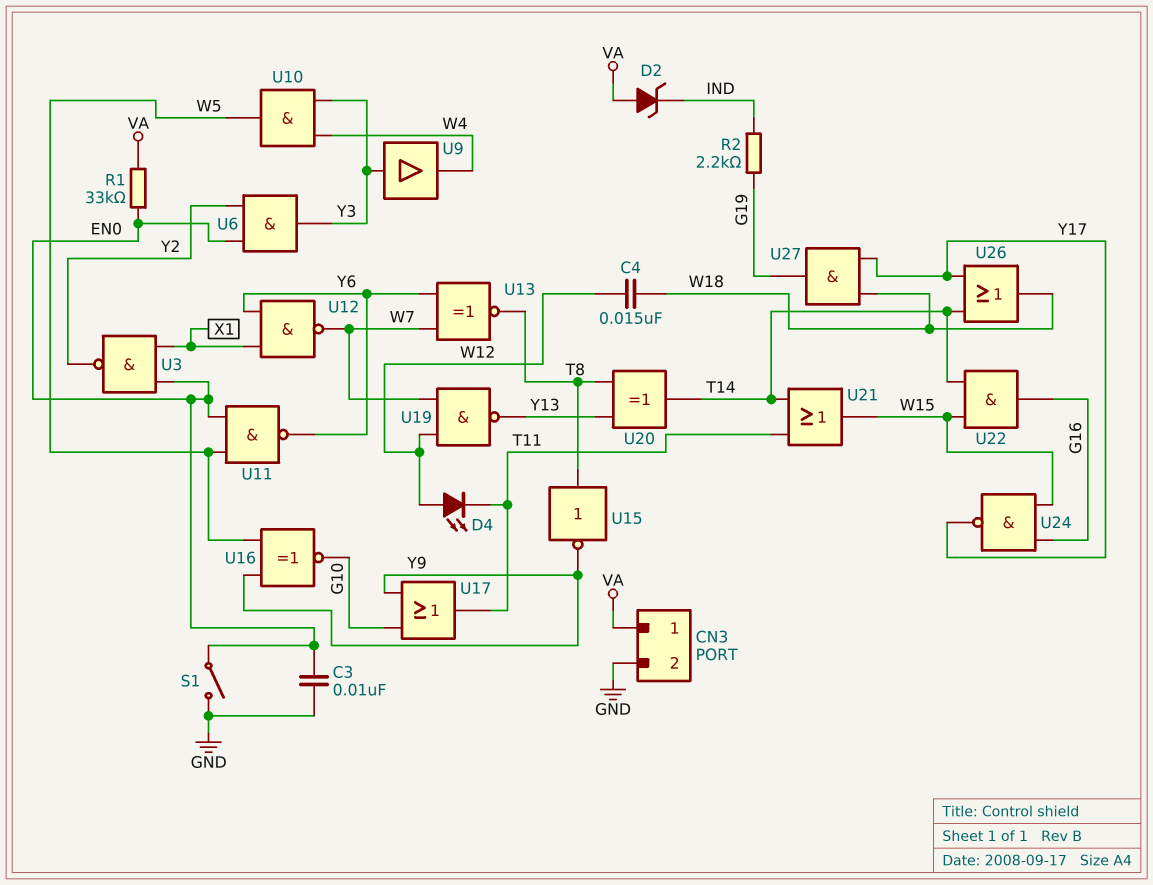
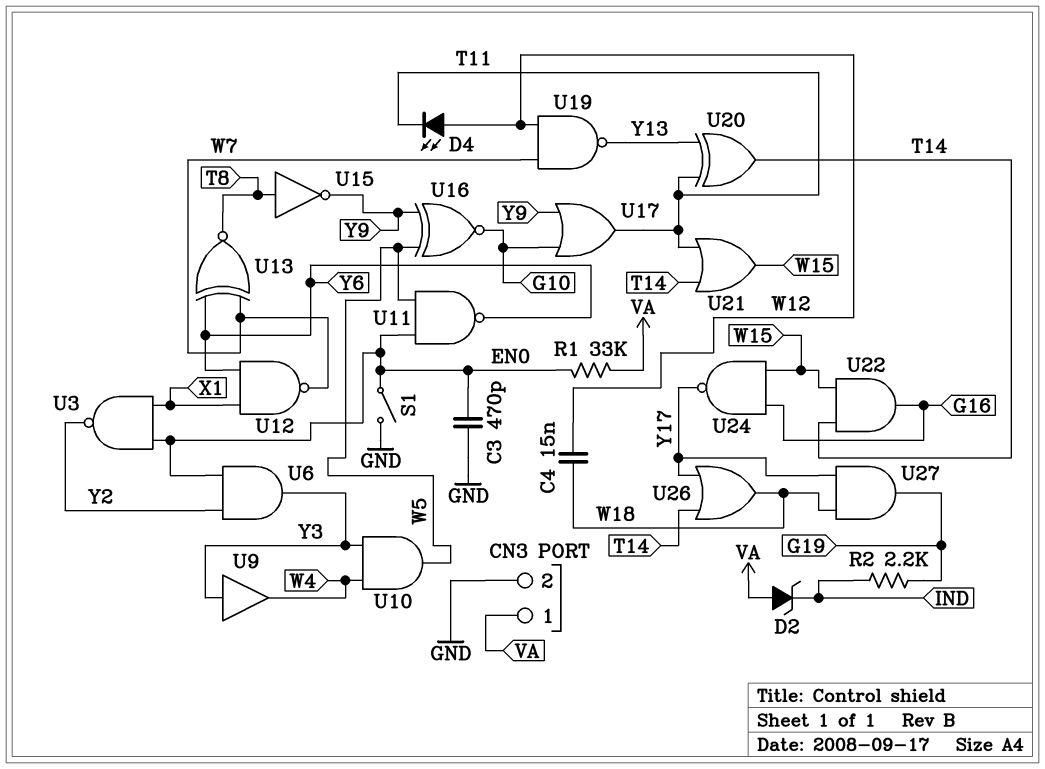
C3: 10nF (EN0, GND) -> 470pF (EN0, GND)
U20: XOR (in T8, in Y13, out T14) -> XOR (in T11, in Y13, out T14)

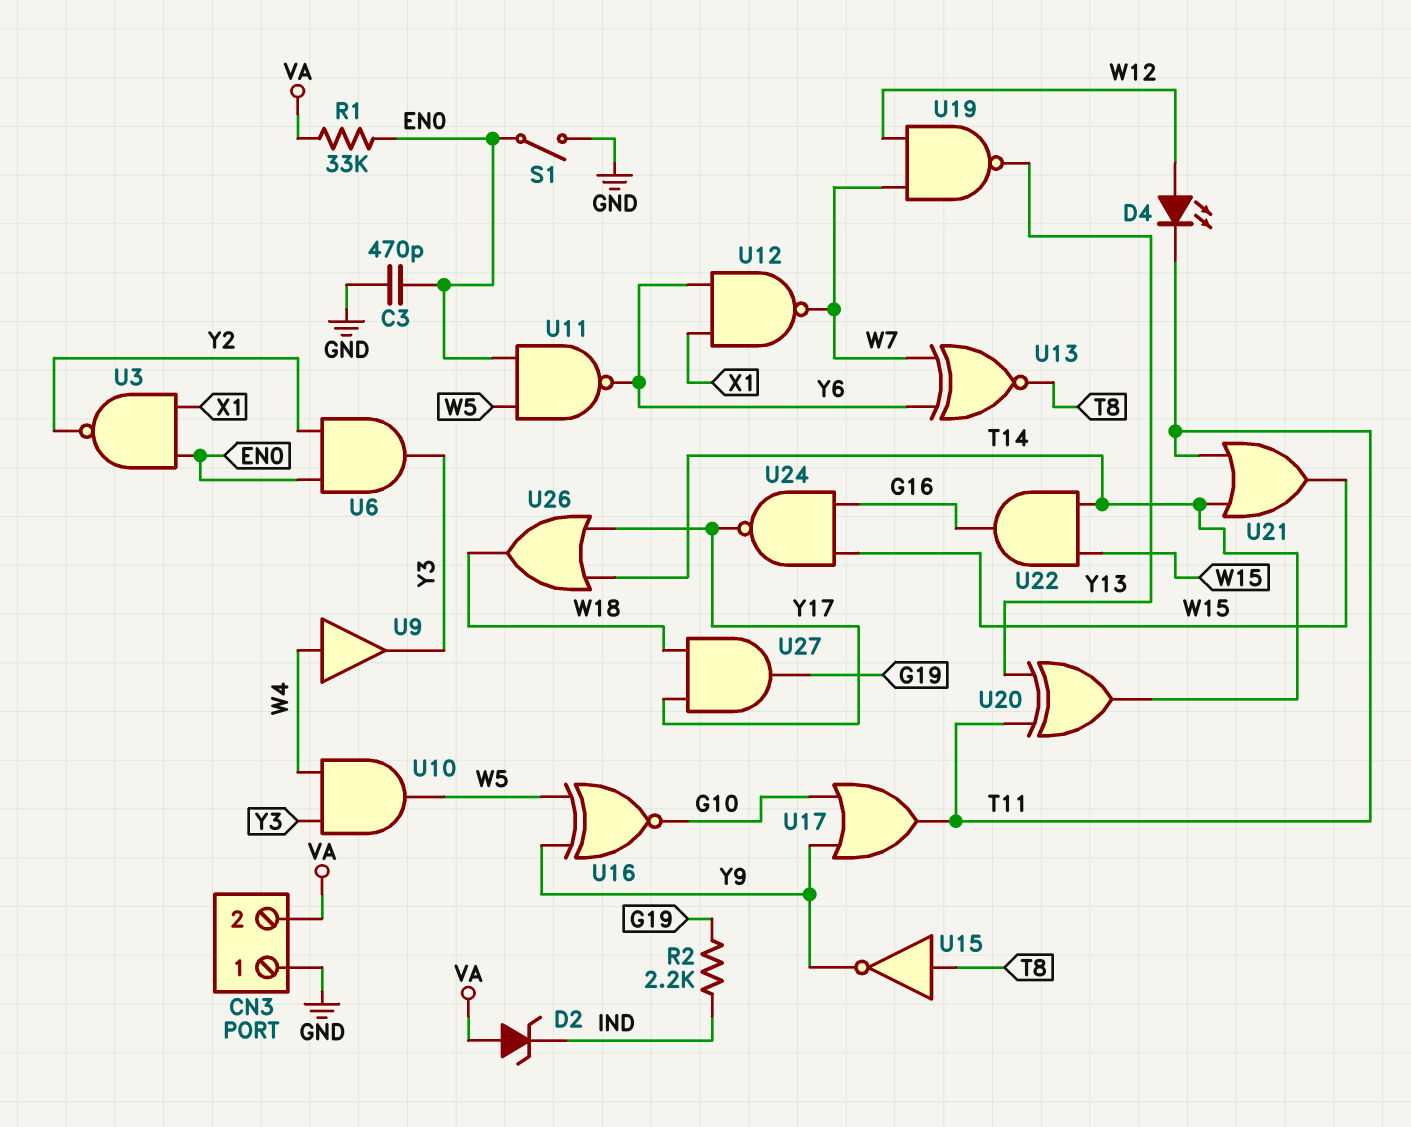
C4: 15nF (W12, W18) -> none
CN3 pin 1: VA -> GND
CN3 pin 2: GND -> VA
U9: buffer (in Y3, out W4) -> buffer (in W4, out Y3)

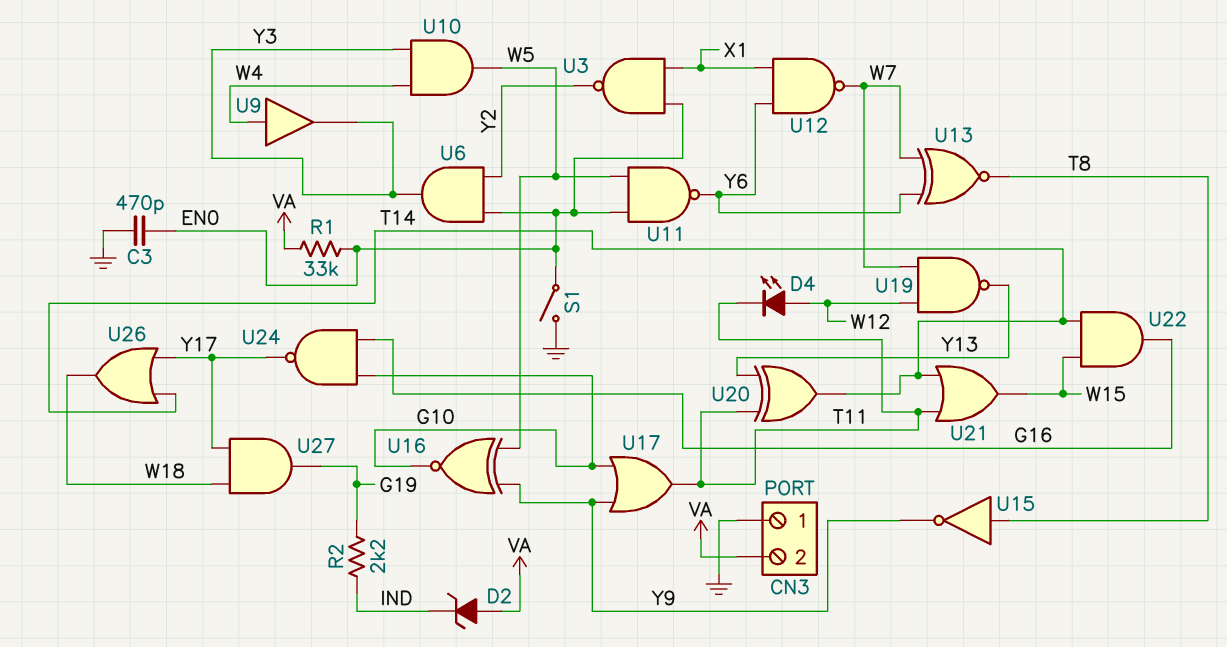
U24: NAND (in G16, in W15, out Y17) -> NAND (in G10, in G16, out Y17)

